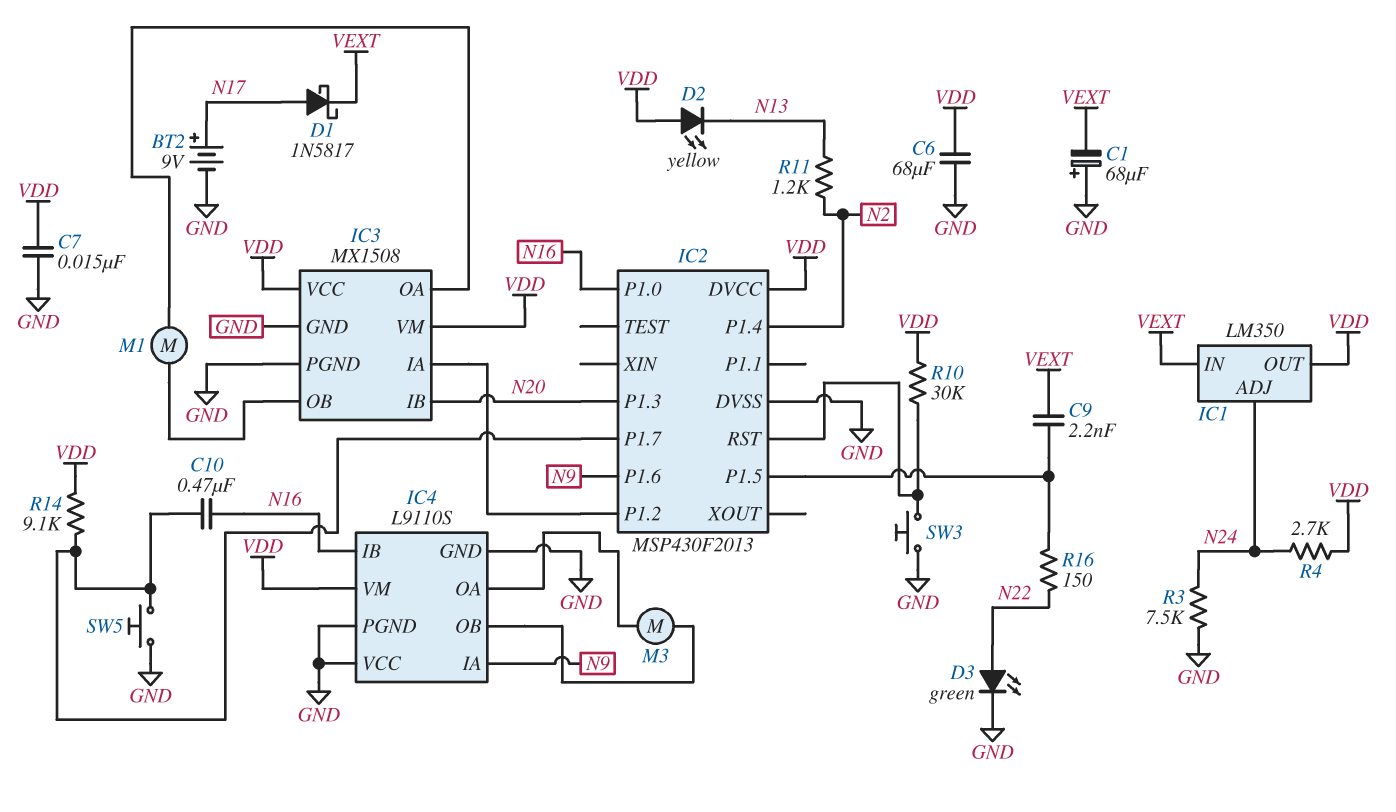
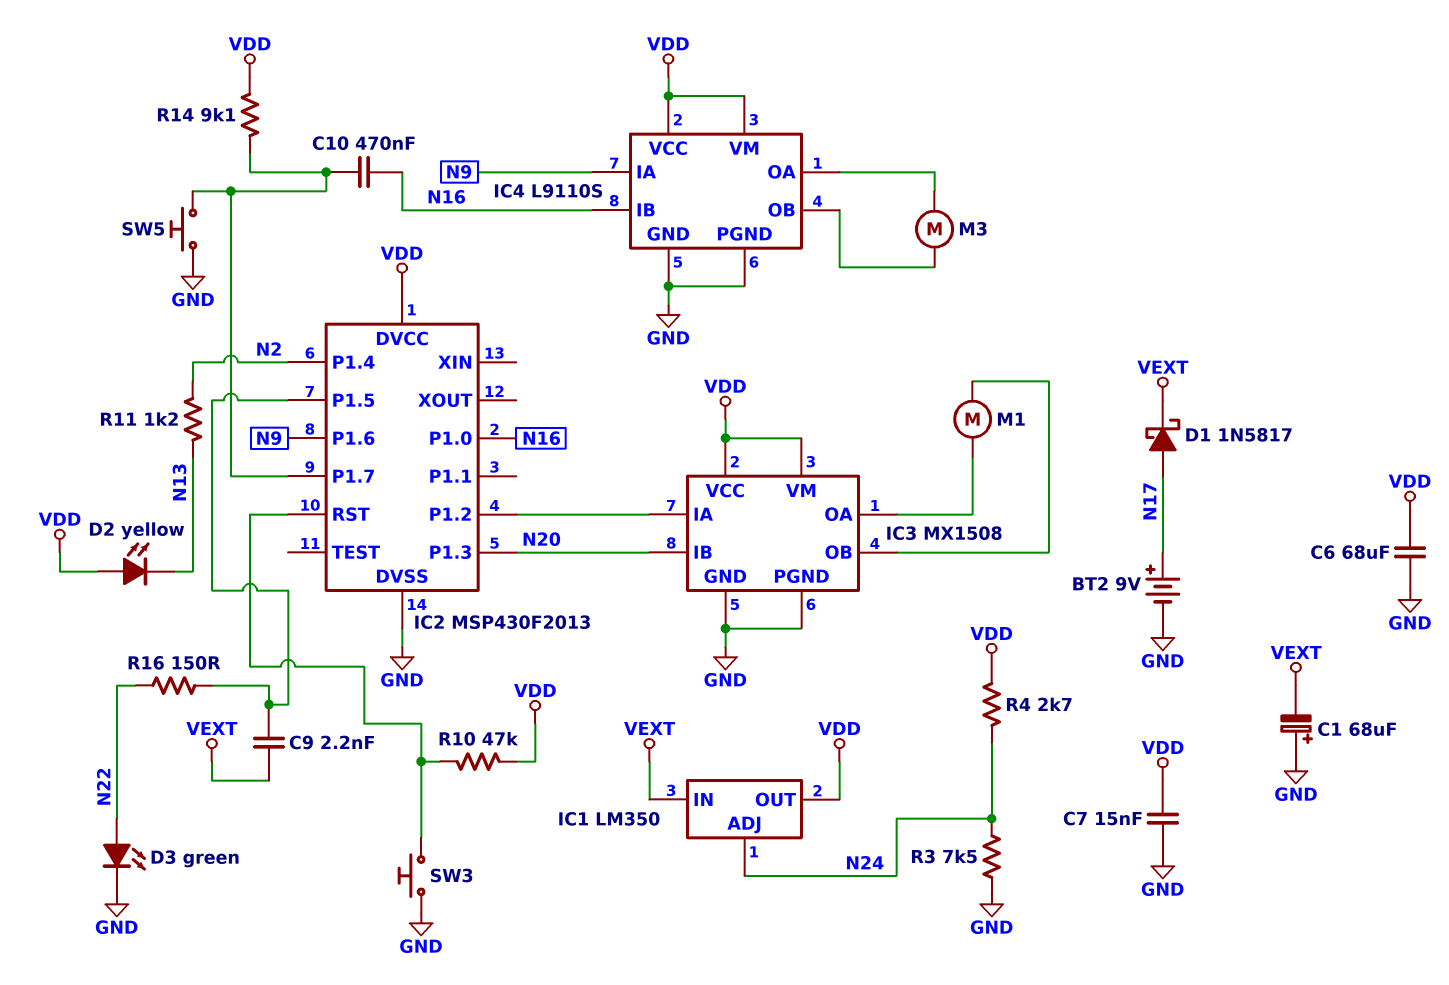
IC4 pin VCC: GND -> VDD
R10: 30k (IC2/RST, VDD) -> 47k (IC2/RST, VDD)

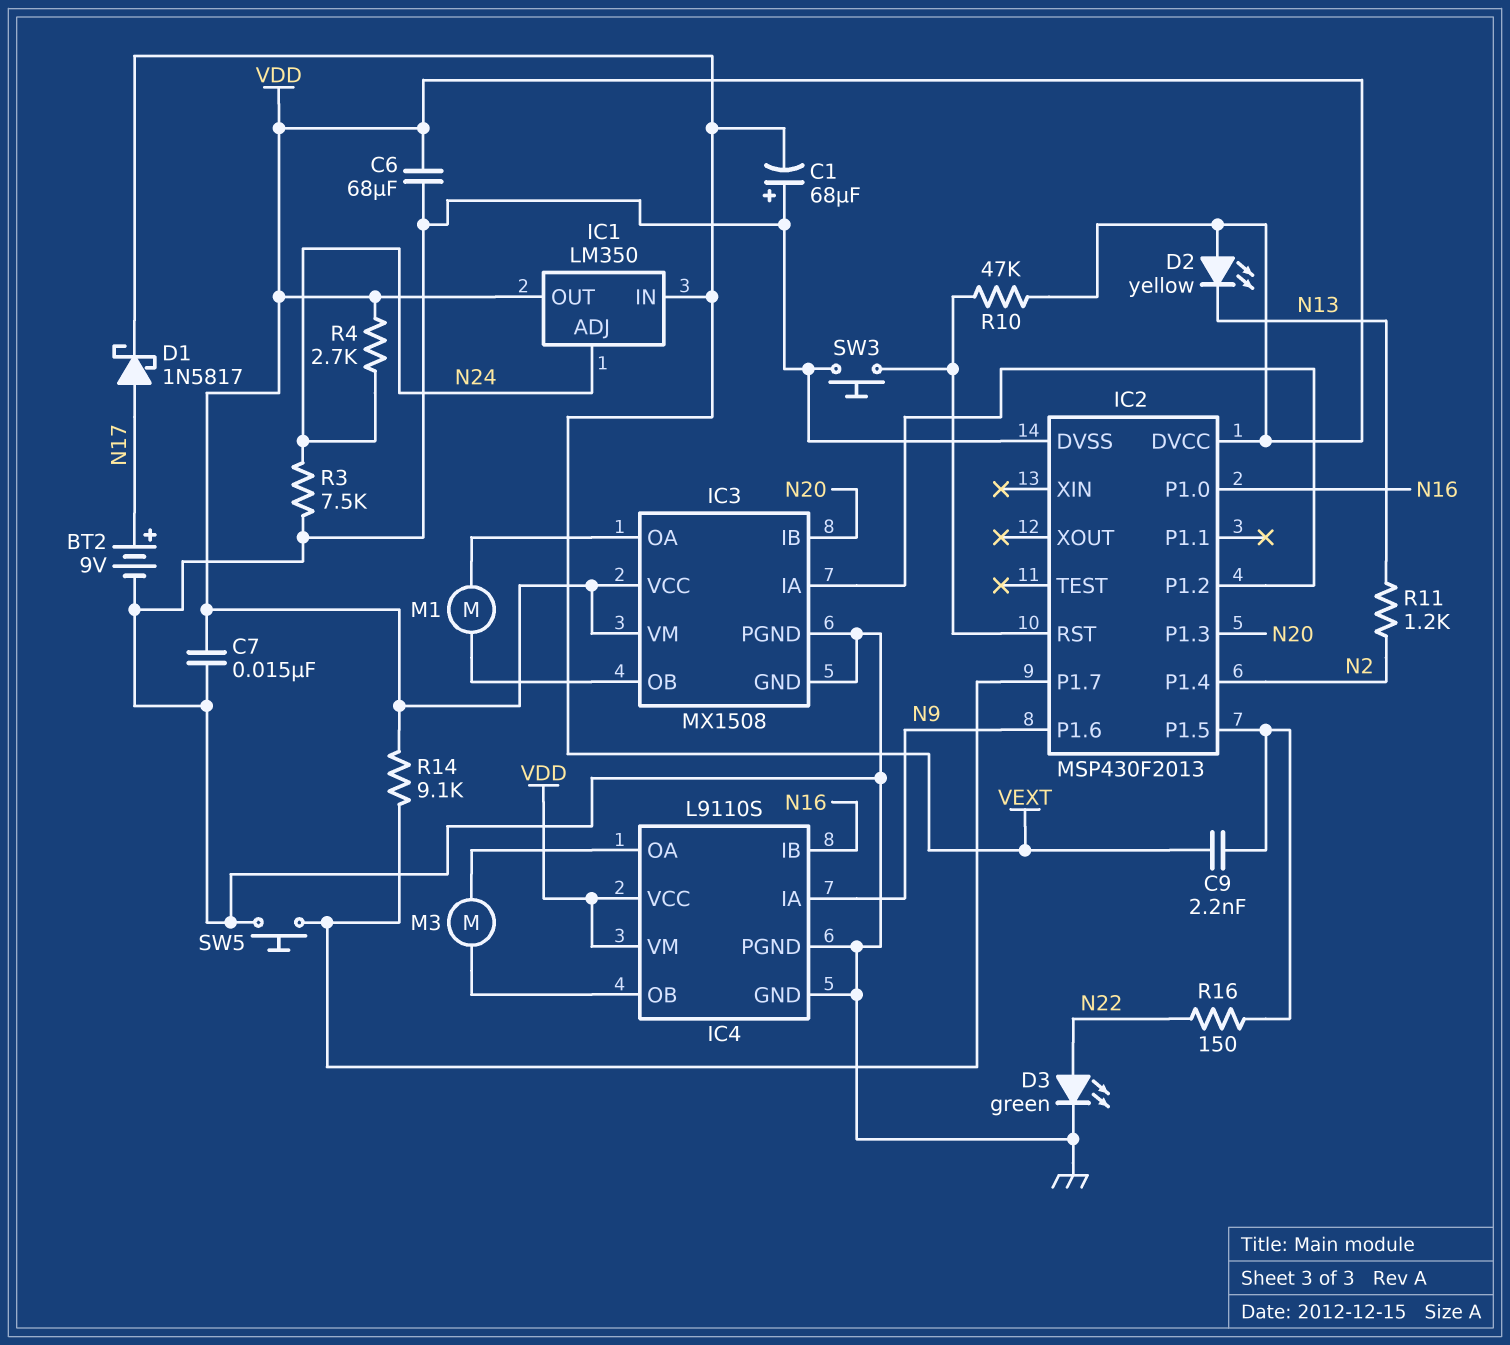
C10: 470nF (IC2/P1.7, N16) -> none

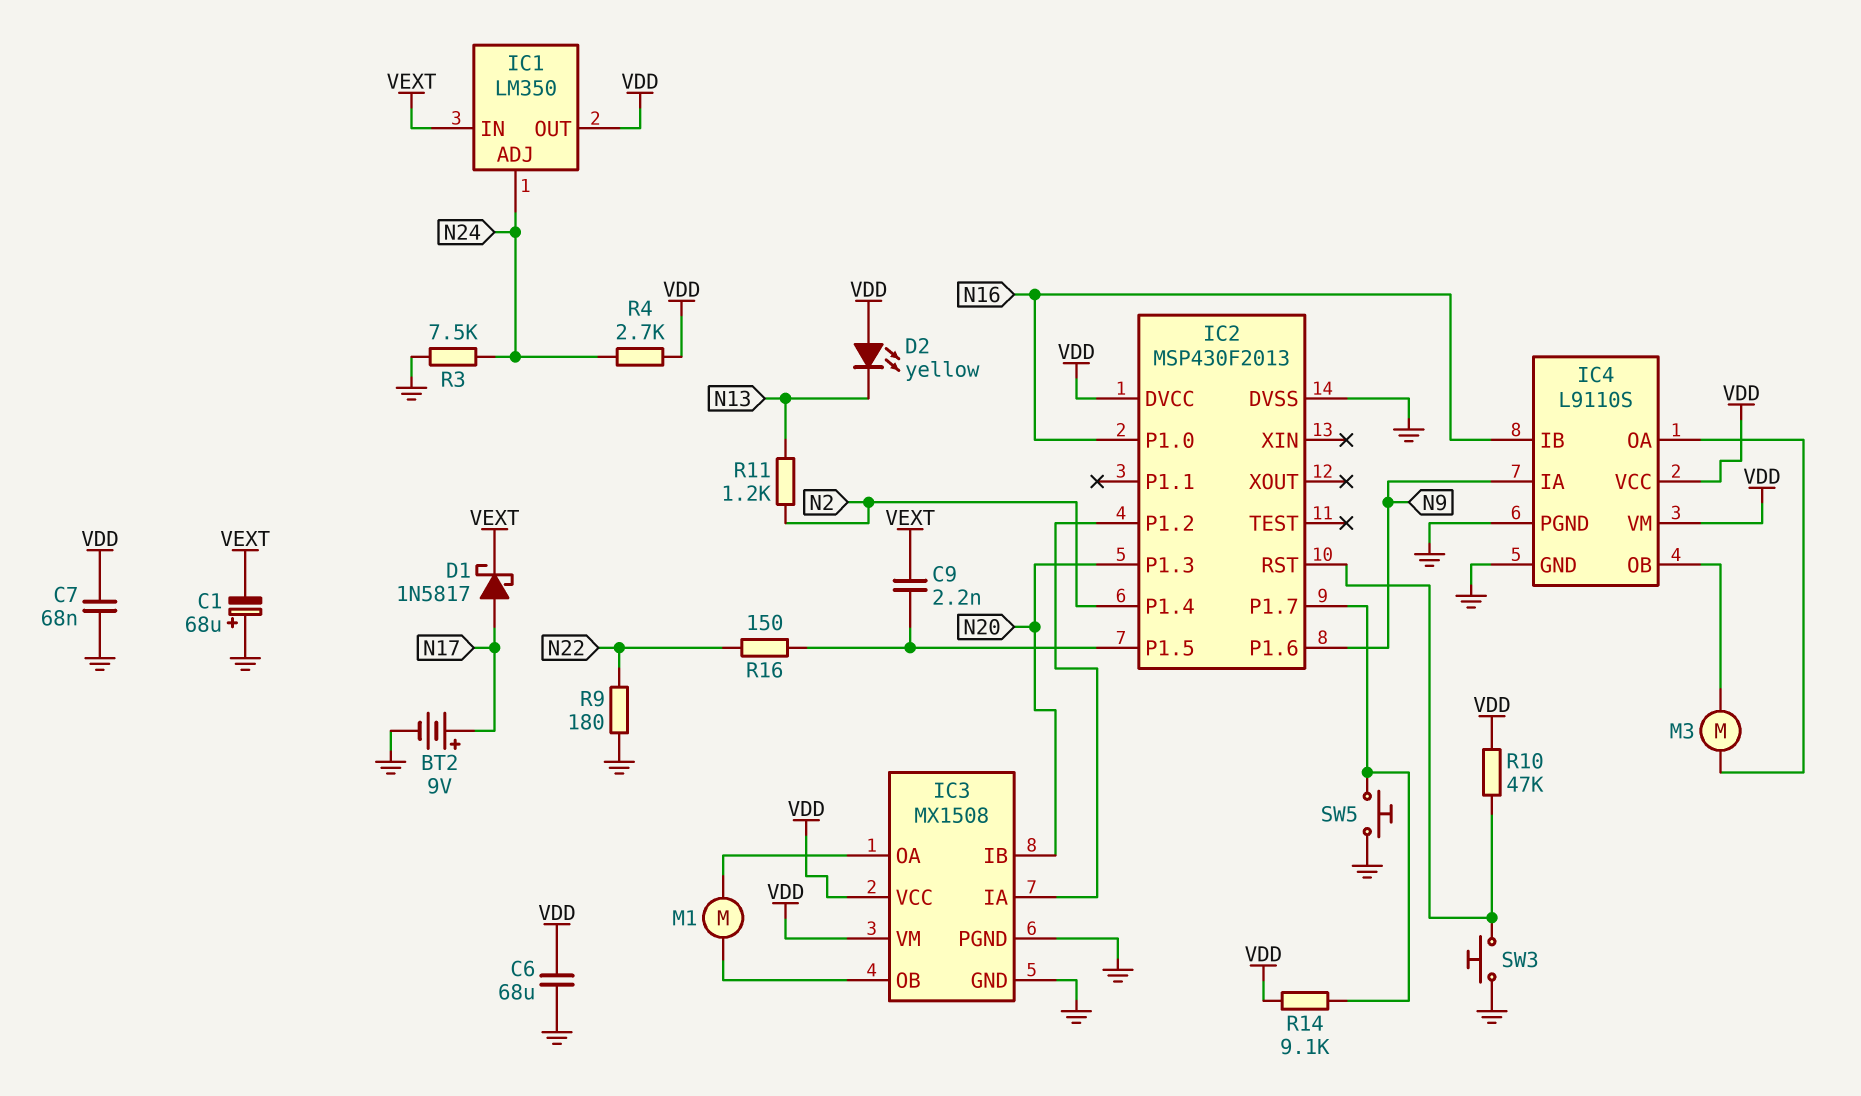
C7: 15nF (GND, VDD) -> 68nF (GND, VDD)
D3: LED green (A N22, K GND) -> none
R9: none -> 180 (GND, N22)

